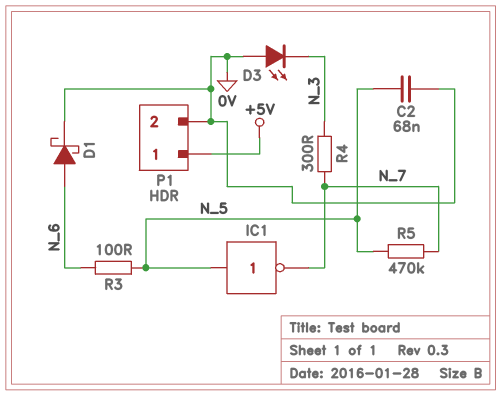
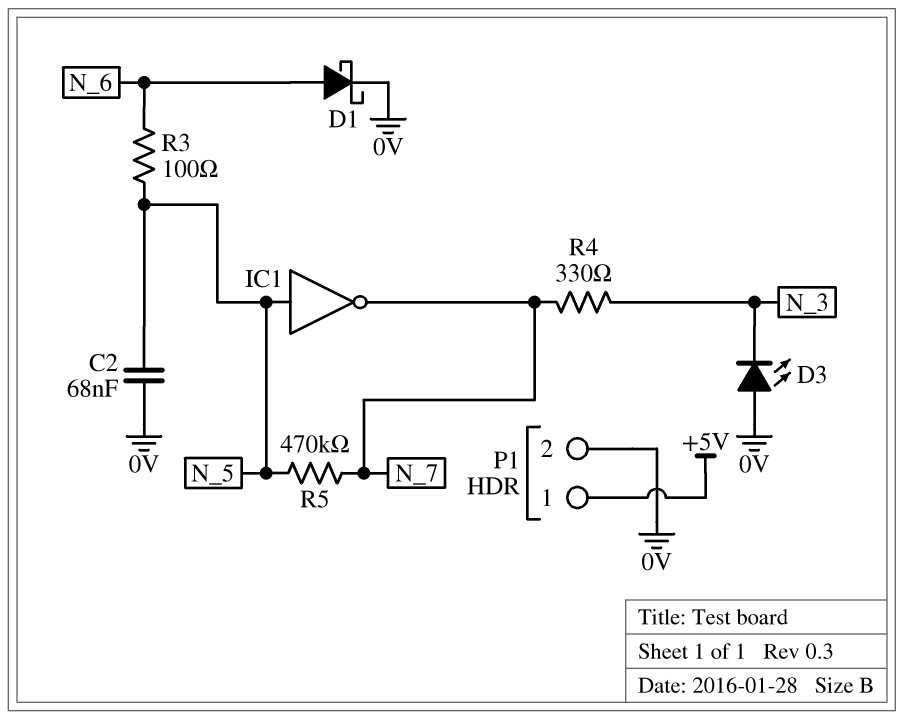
R4: 300 (N_3, N_7) -> 330 (N_3, N_7)

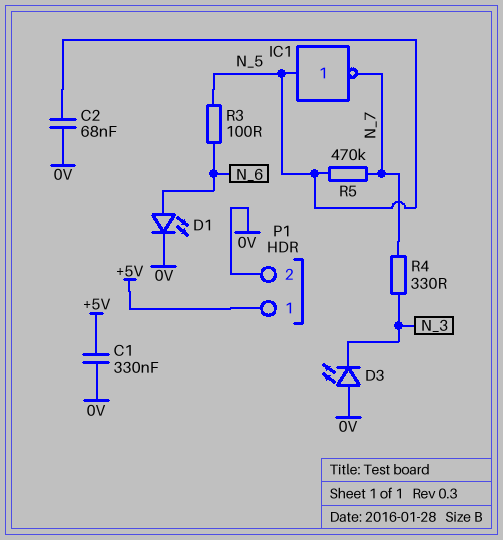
C1: none -> 330nF (+5V, 0V)
D1: schottky (A N_6, K 0V) -> LED (A N_6, K 0V)

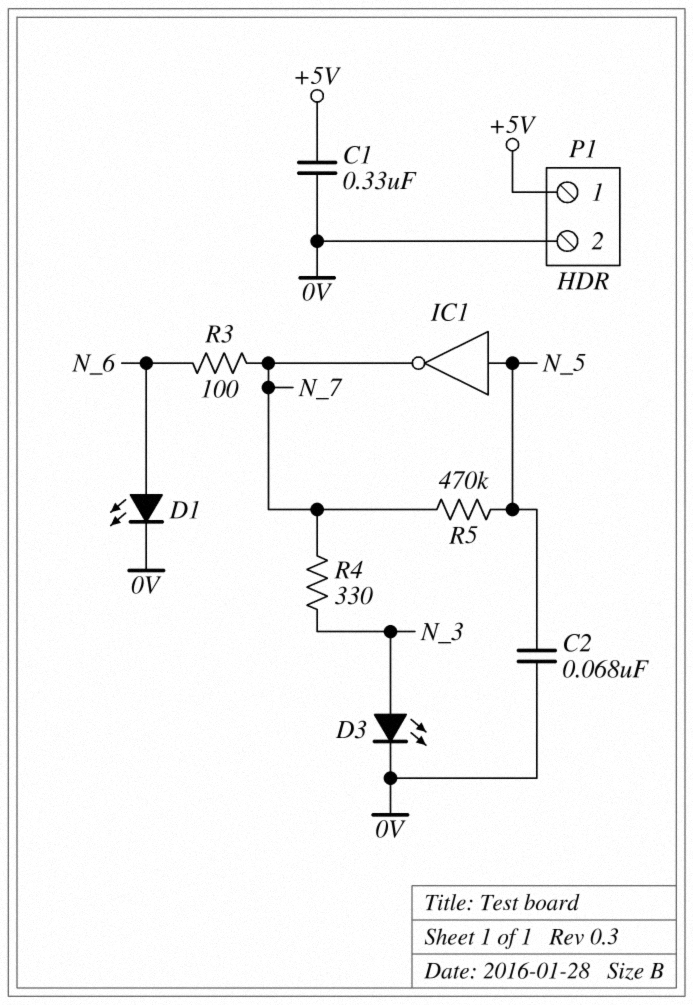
D3: LED (A 0V, K N_3) -> LED (A N_3, K 0V)
R3: 100 (N_5, N_6) -> 100 (N_6, N_7)

